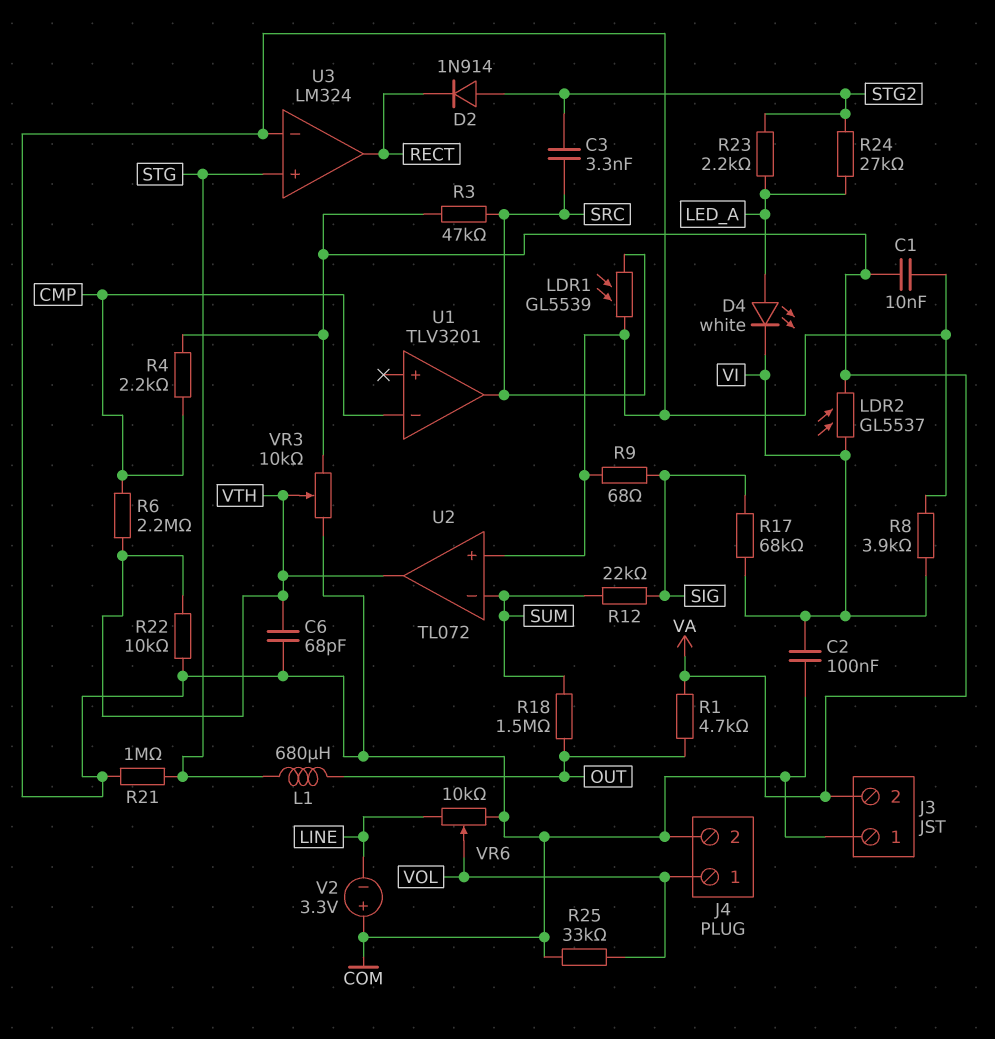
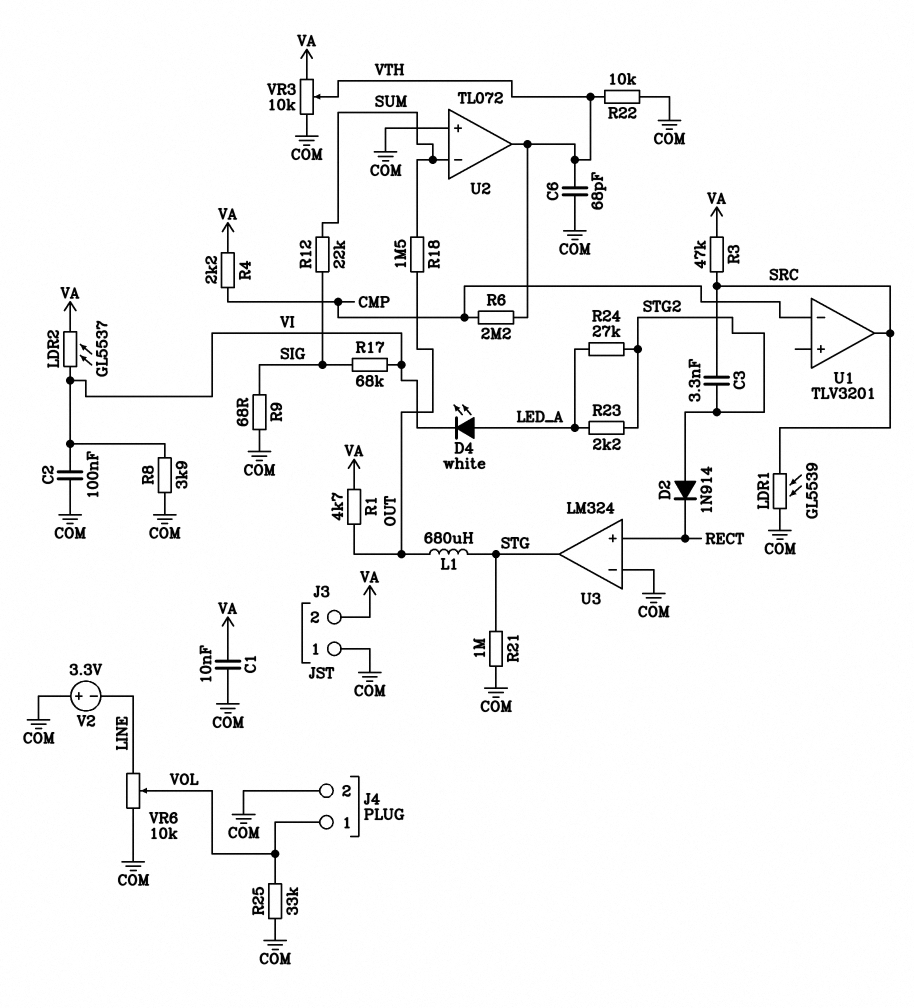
U3 pin in+: STG -> RECT
U3 pin out: RECT -> STG

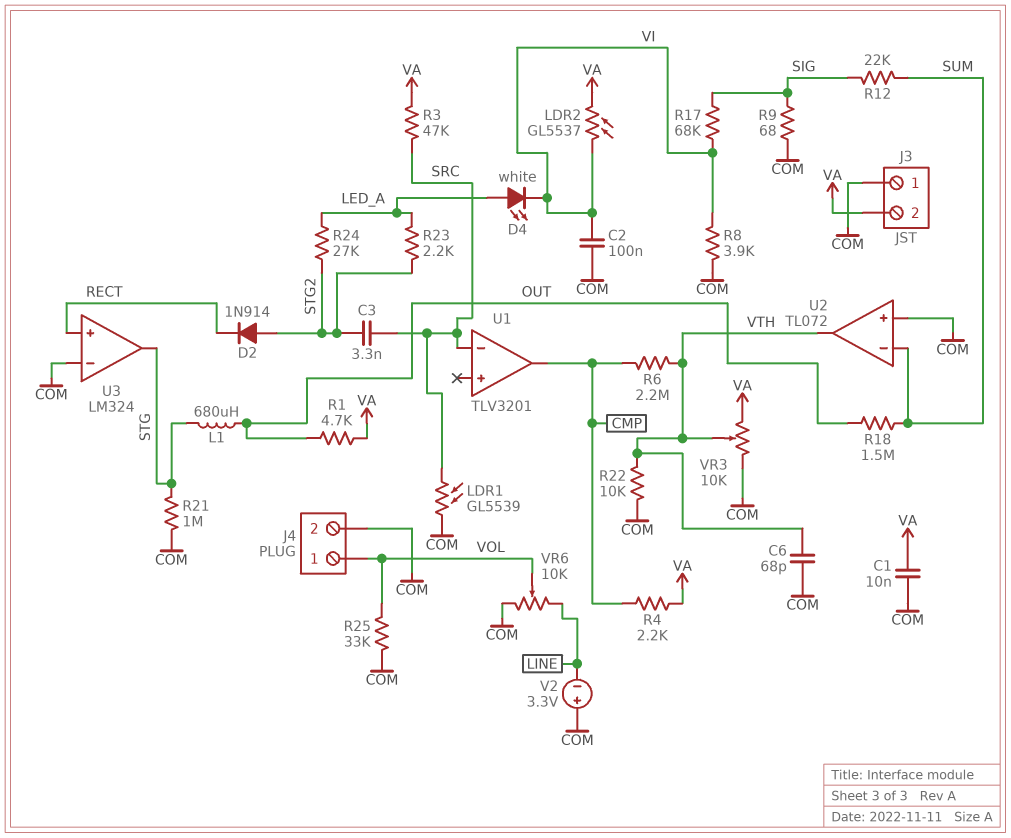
U1 pin in-: CMP -> SRC
U1 pin out: SRC -> CMP

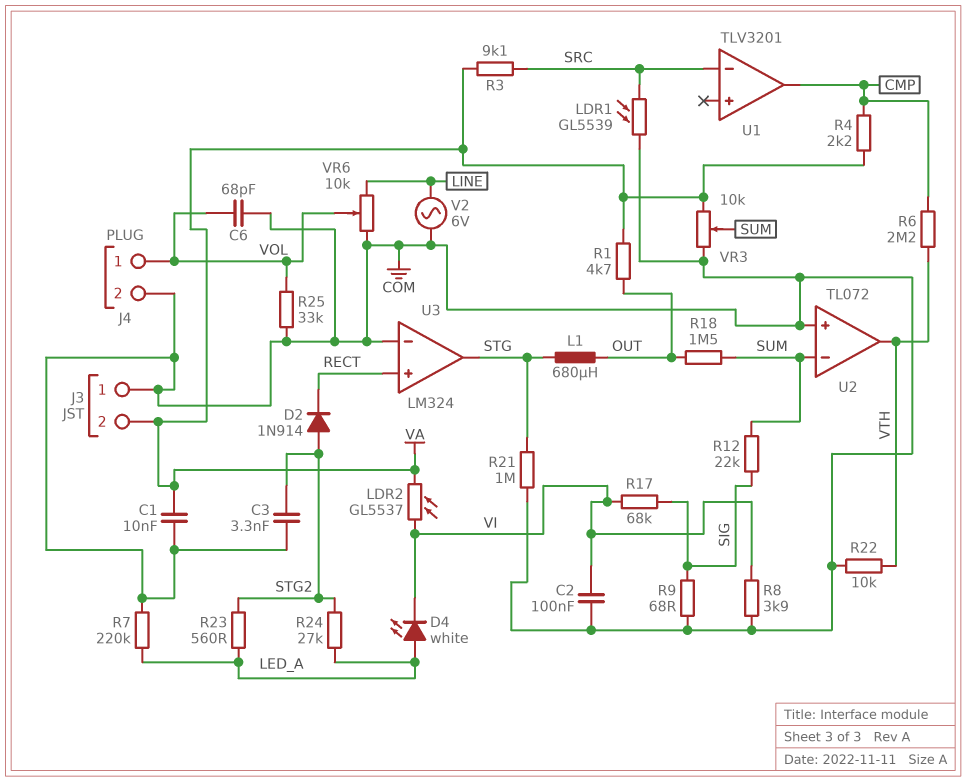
C3: 3.3nF (SRC, STG2) -> 3.3nF (COM, STG2)
C6: 68pF (COM, VTH) -> 68pF (COM, VOL)
R3: 47k (SRC, VA) -> 9.1k (SRC, VA)
R7: none -> 220k (COM, LED_A)
R23: 2.2k (LED_A, STG2) -> 560 (LED_A, STG2)
V2: 3.3V (plus COM, minus LINE) -> AC 6V (COM, LINE)
VR3: 10k (COM, VA, wiper VTH) -> 10k (COM, VA, wiper SUM)

